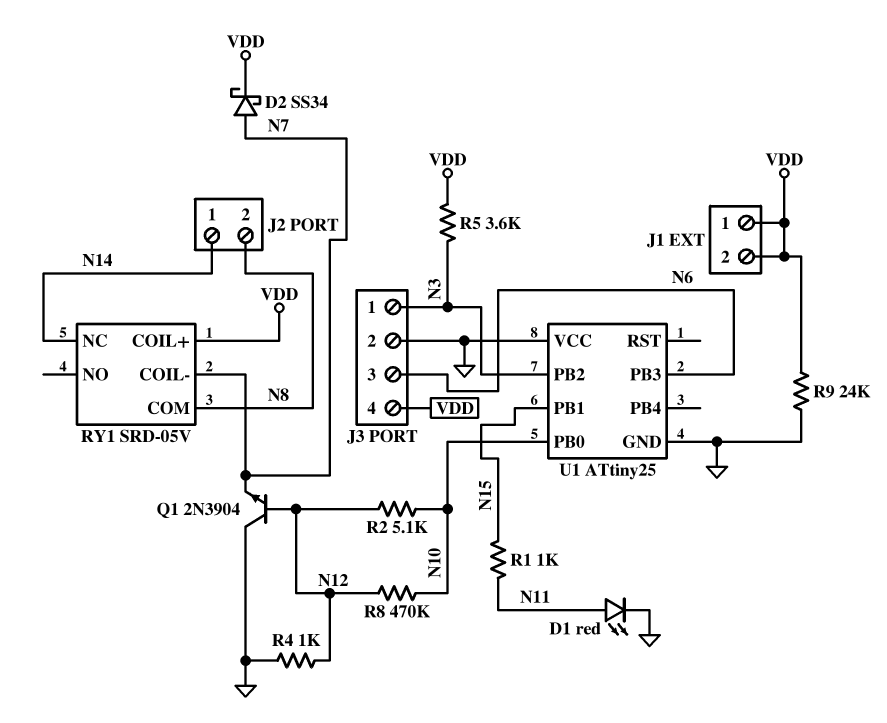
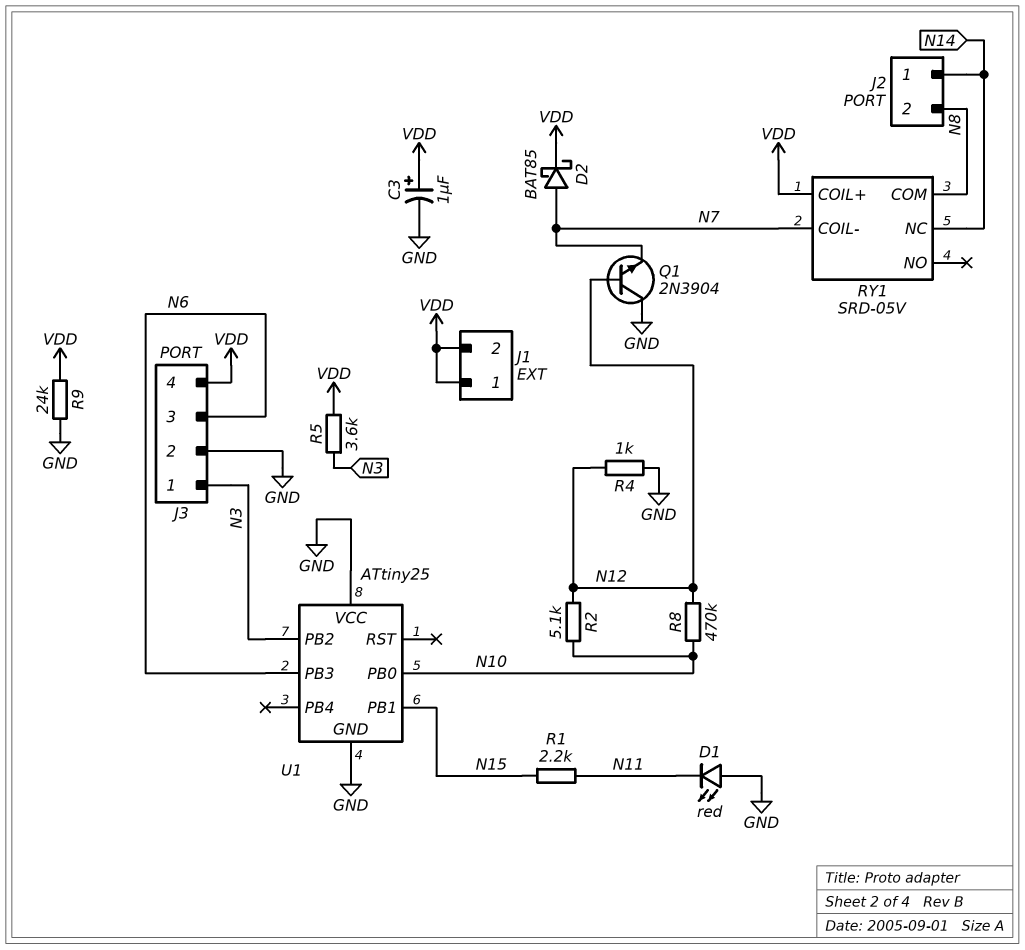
C3: none -> 1uF (plus VDD, minus GND)
D1: LED red (A N11, K GND) -> LED red (A GND, K N11)
D2: schottky SS34 (A N7, K VDD) -> schottky BAT85 (A N7, K VDD)
R1: 1k (N11, N15) -> 2.2k (N11, N15)

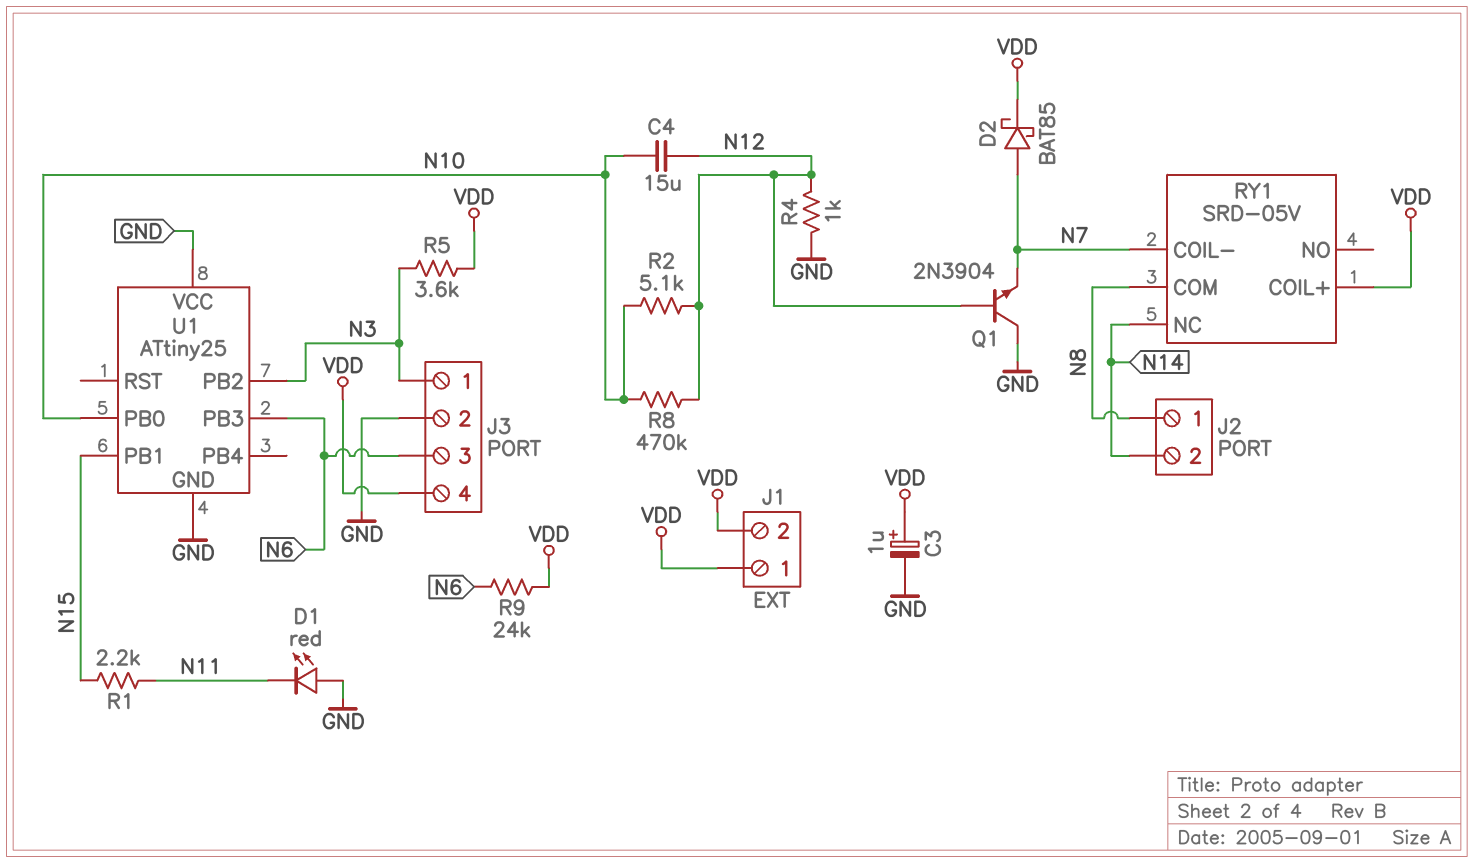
C4: none -> 15uF (N10, N12)
J2 pin 1: N14 -> N8
J2 pin 2: N8 -> N14
R9: 24k (GND, VDD) -> 24k (N6, VDD)

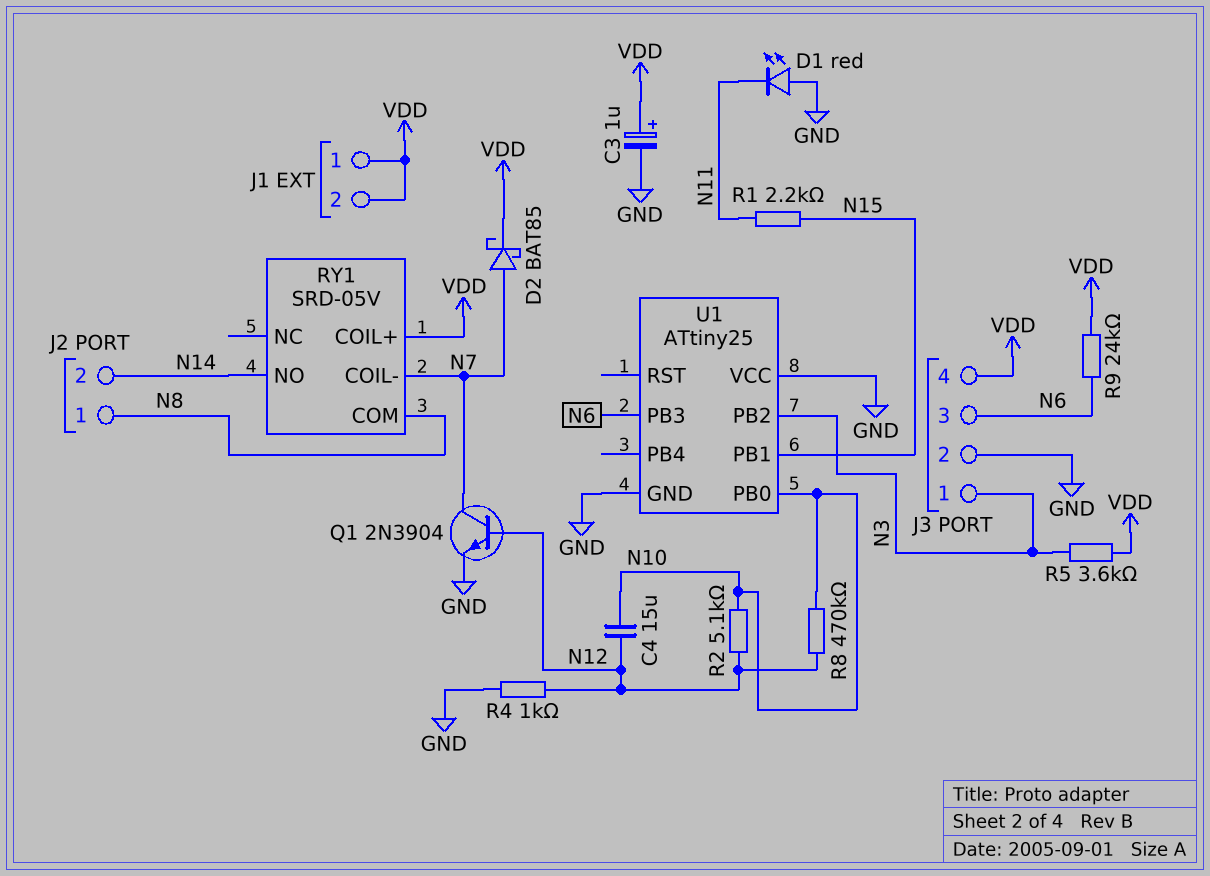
Q1: NPN 2N3904 (B N12, C GND, E N7) -> NPN 2N3904 (B N12, C N7, E GND)
RY1 pin NC: N14 -> none
RY1 pin NO: none -> N14

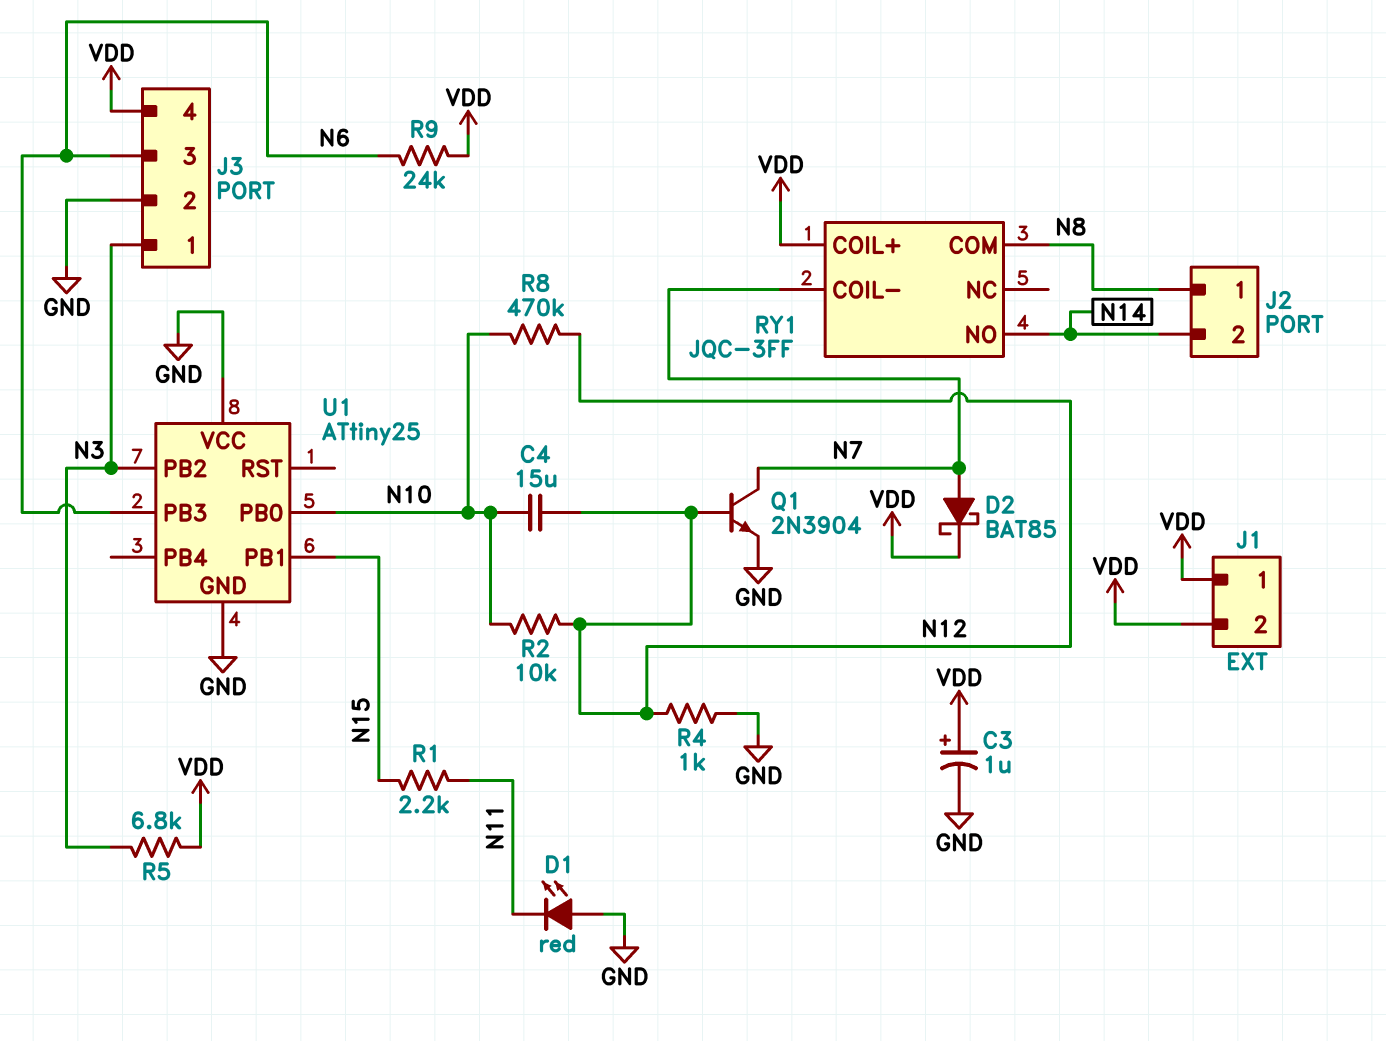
R2: 5.1k (N10, N12) -> 10k (N10, N12)
R5: 3.6k (N3, VDD) -> 6.8k (N3, VDD)
RY1: SRD-05V -> JQC-3FF

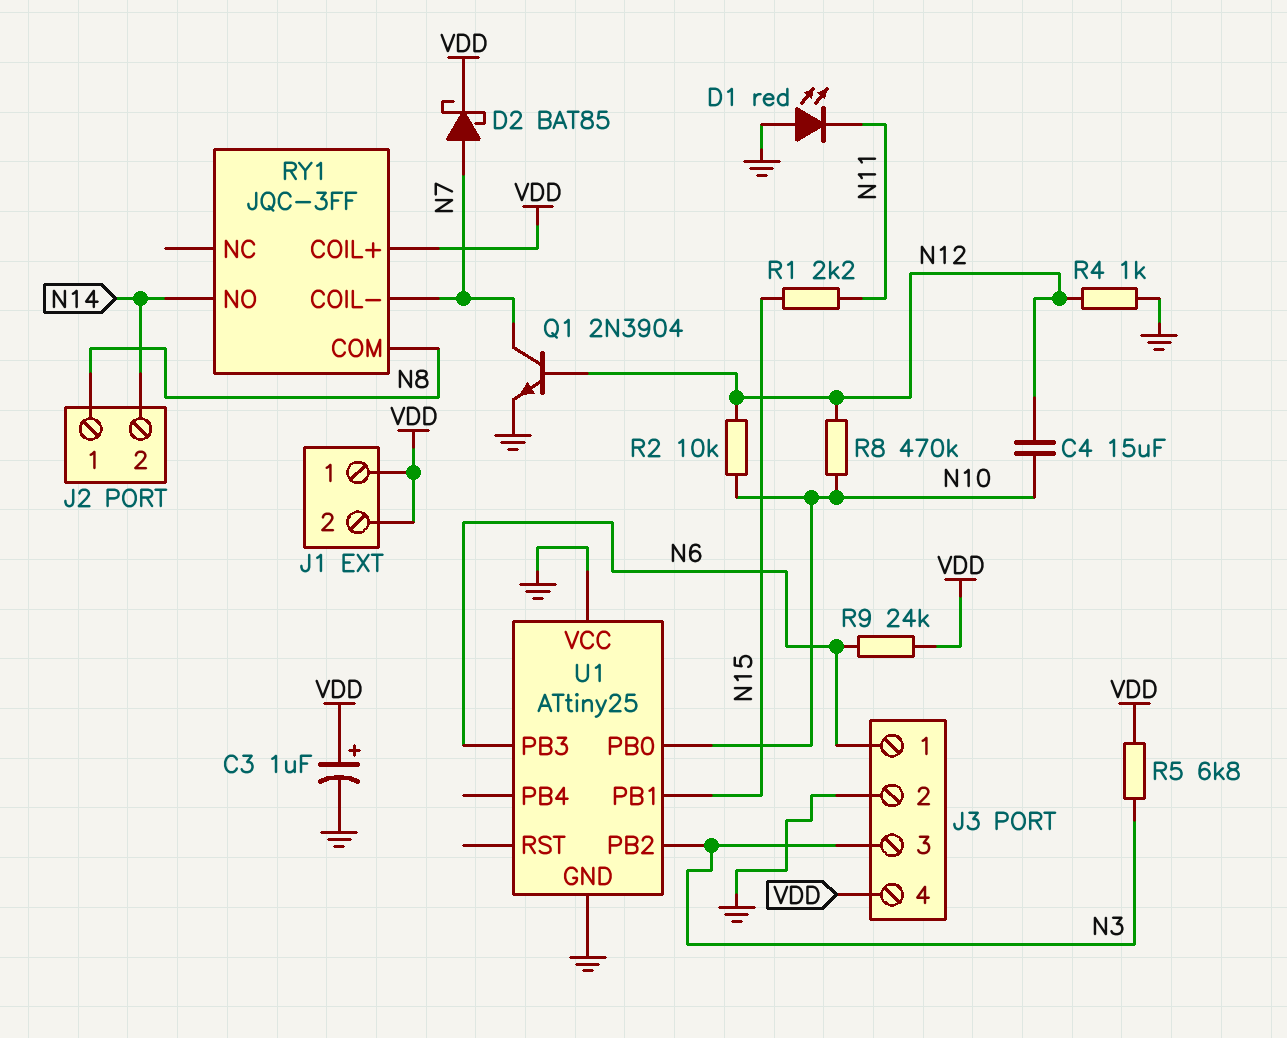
J3 pin 1: N3 -> N6
J3 pin 3: N6 -> N3

